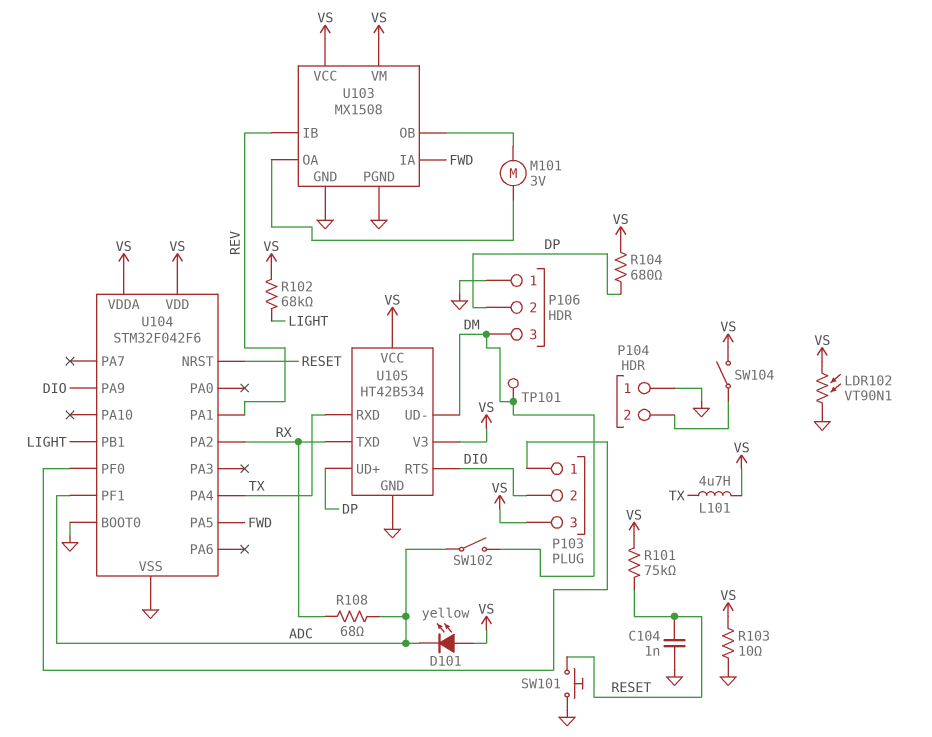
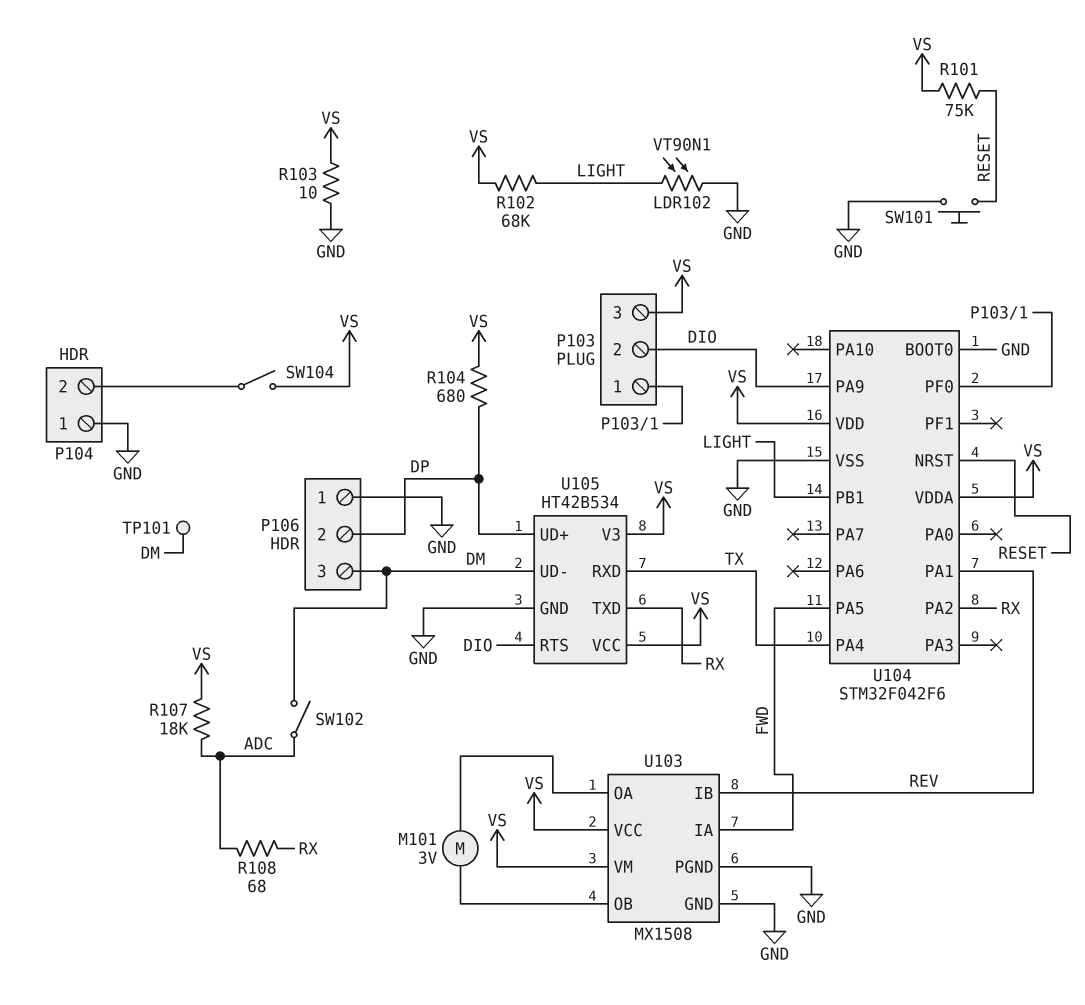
C104: 1nF (GND, RESET) -> none
D101: LED yellow (A VS, K ADC) -> none
L101: 4.7uH (TX, VS) -> none
LDR102: VT90N1 (GND, VS) -> VT90N1 (GND, LIGHT)
R107: none -> 18k (ADC, VS)
U104 pin PF1: ADC -> none

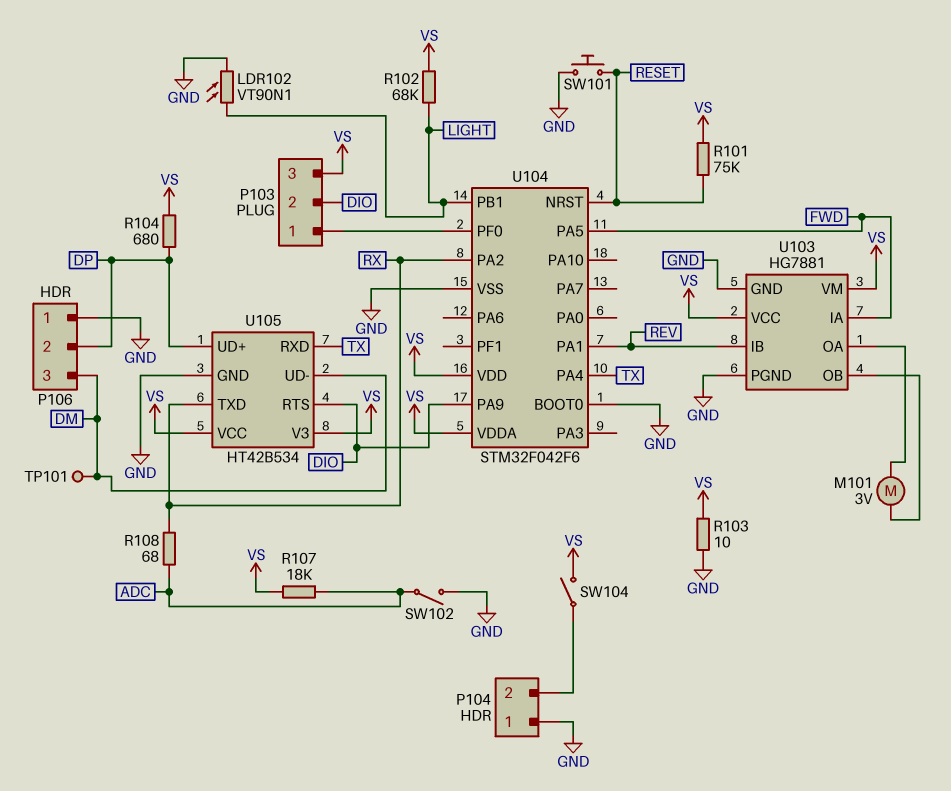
SW102: switch (ADC, DM) -> switch (ADC, GND)
U103: MX1508 -> HG7881

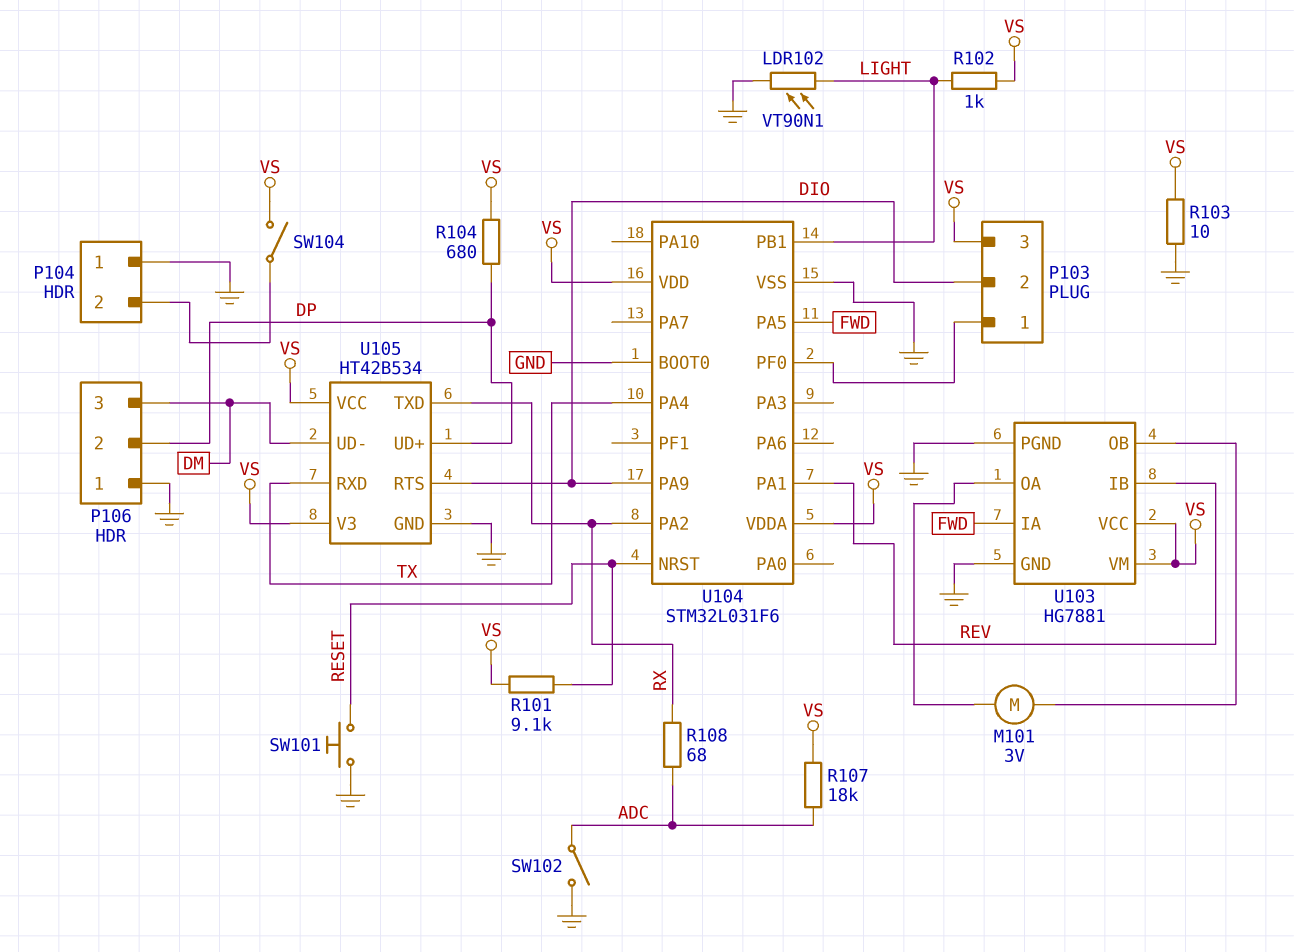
R101: 75k (RESET, VS) -> 9.1k (RESET, VS)
R102: 68k (LIGHT, VS) -> 1k (LIGHT, VS)
TP101: test point (DM) -> none
U104: STM32F042F6 -> STM32L031F6

